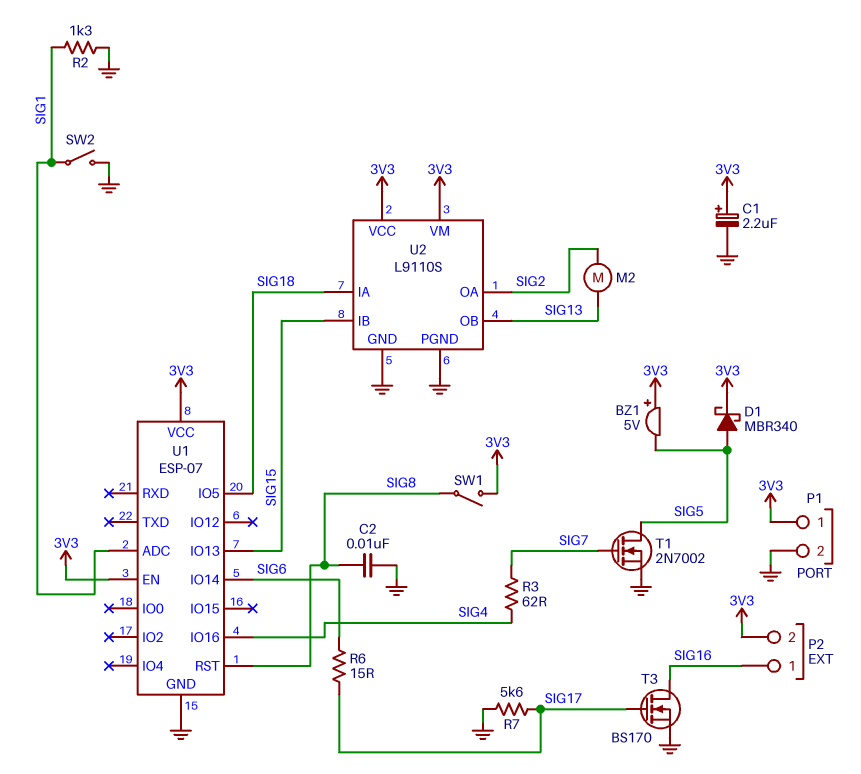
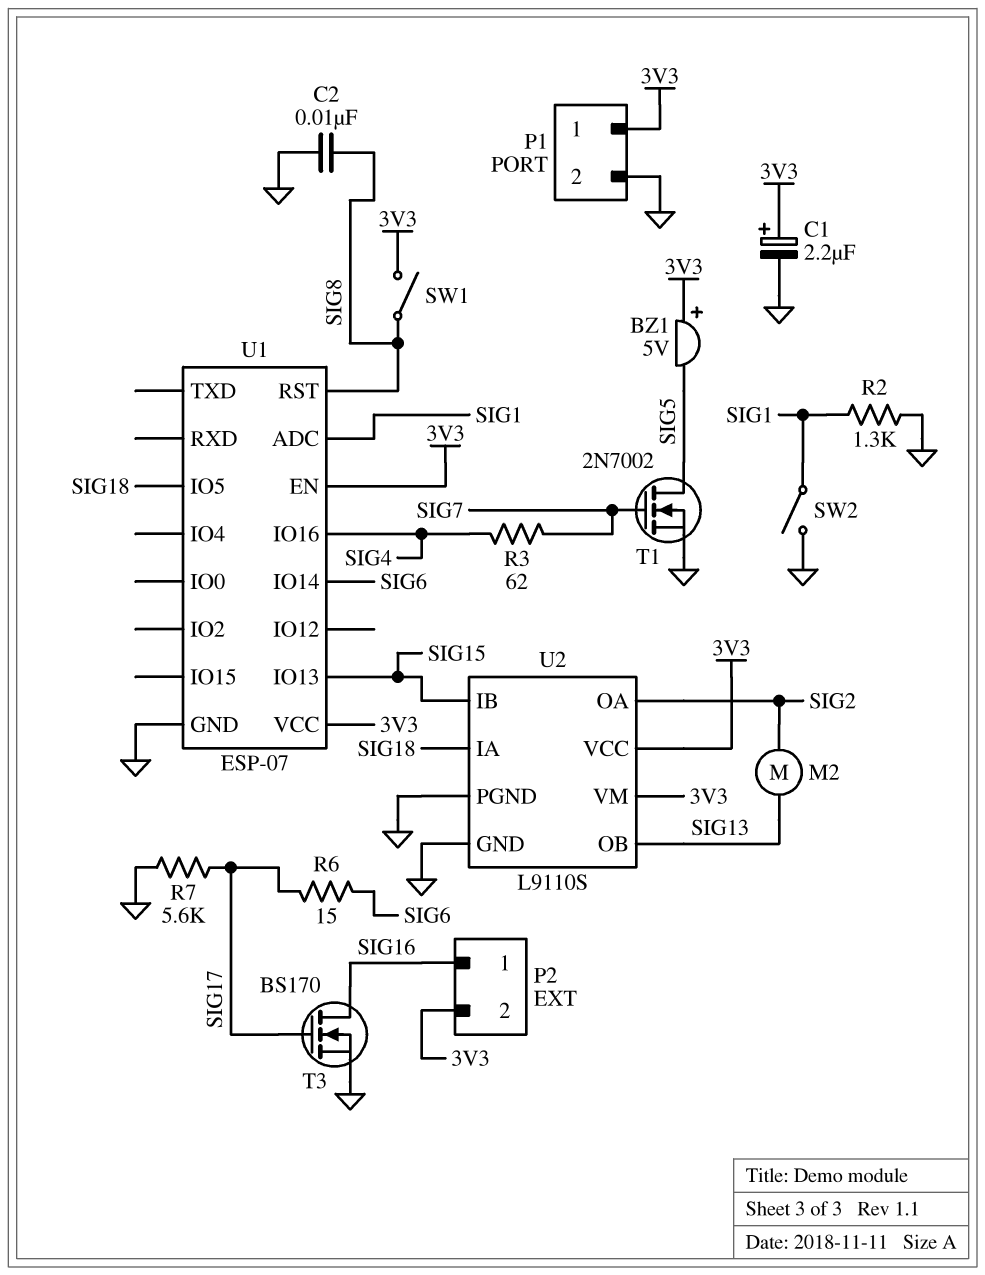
D1: schottky MBR340 (A SIG5, K 3V3) -> none

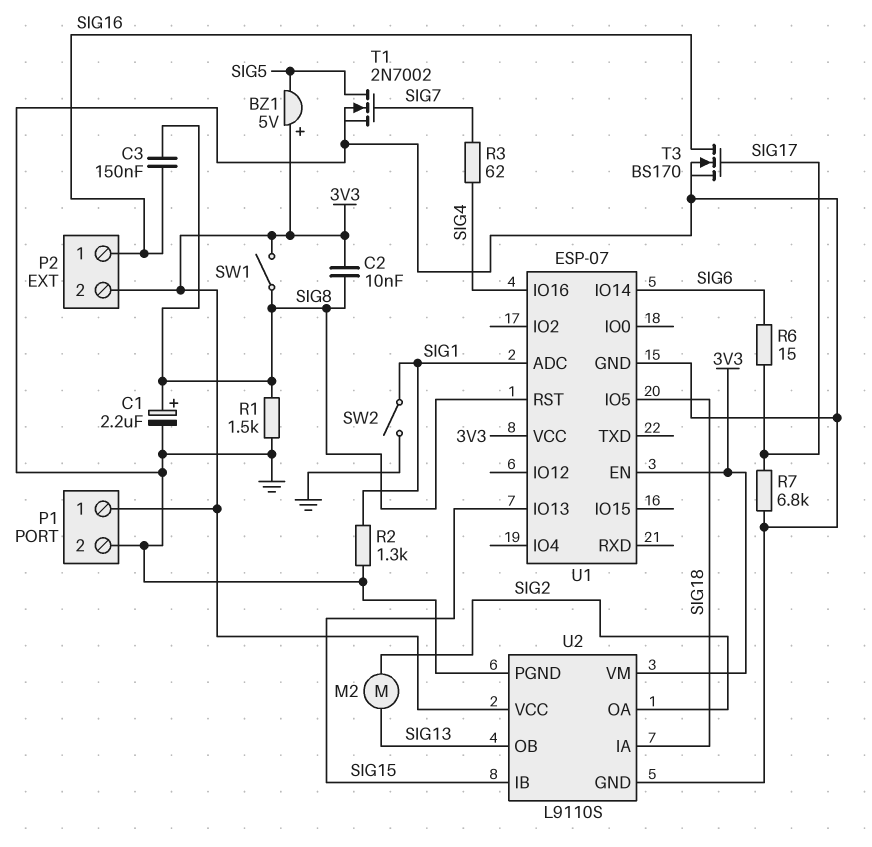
C1: 2.2uF (plus 3V3, minus GND) -> 2.2uF (plus SIG8, minus GND)
C2: 10nF (GND, SIG8) -> 10nF (3V3, SIG8)
C3: none -> 150nF (SIG8, SIG16)
R1: none -> 1.5k (GND, SIG8)
R7: 5.6k (GND, SIG17) -> 6.8k (GND, SIG17)

